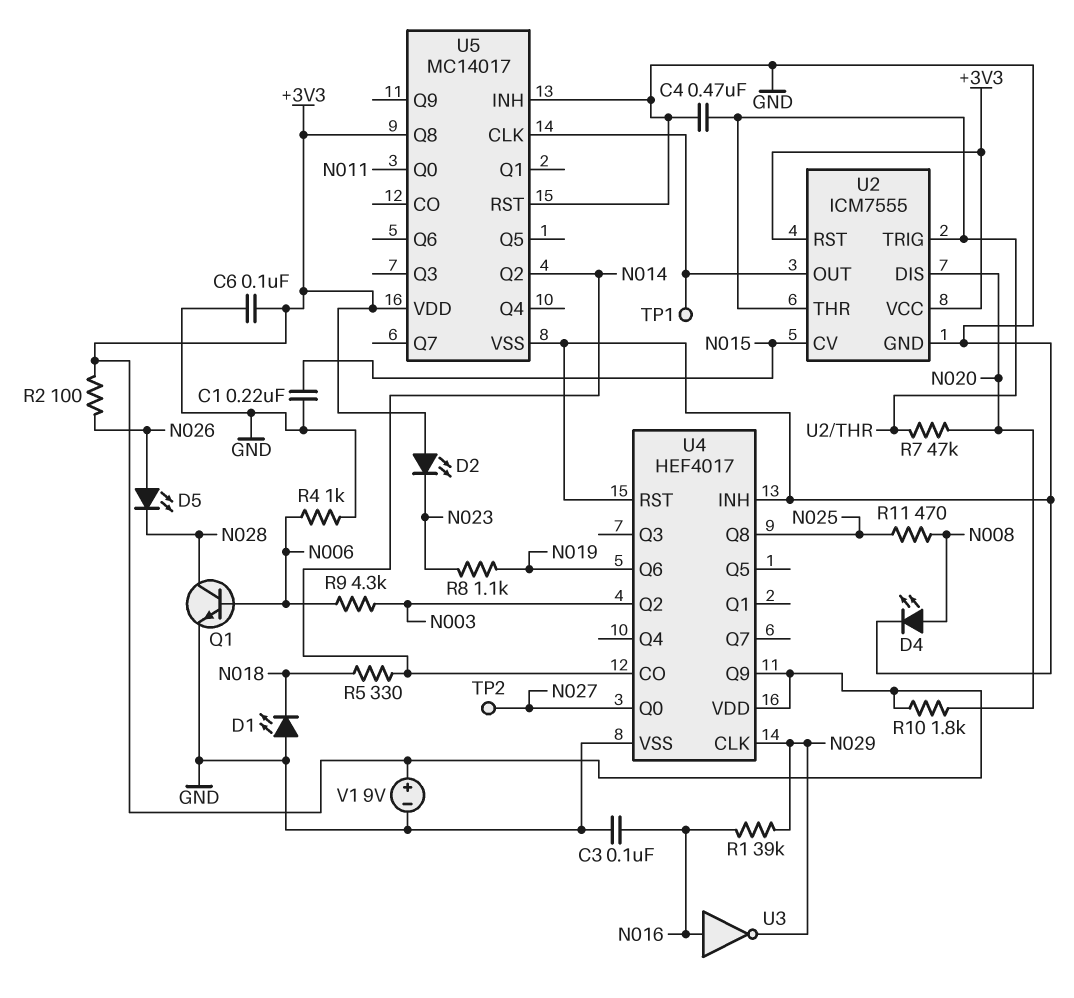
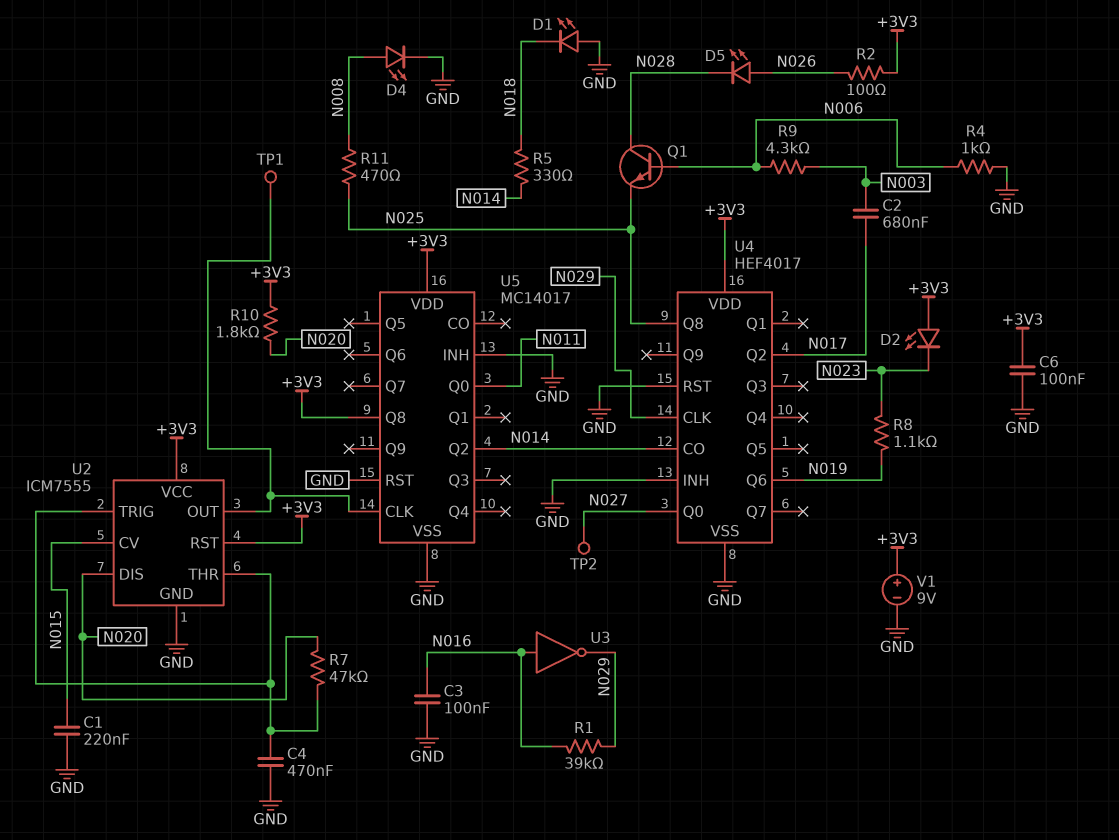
C2: none -> 680nF (N003, N017)
Q1: NPN (B N006, C N028, E GND) -> NPN (B N006, C N028, E N025)
U4 pin Q2: N003 -> N017
U4 pin Q9: +3V3 -> none

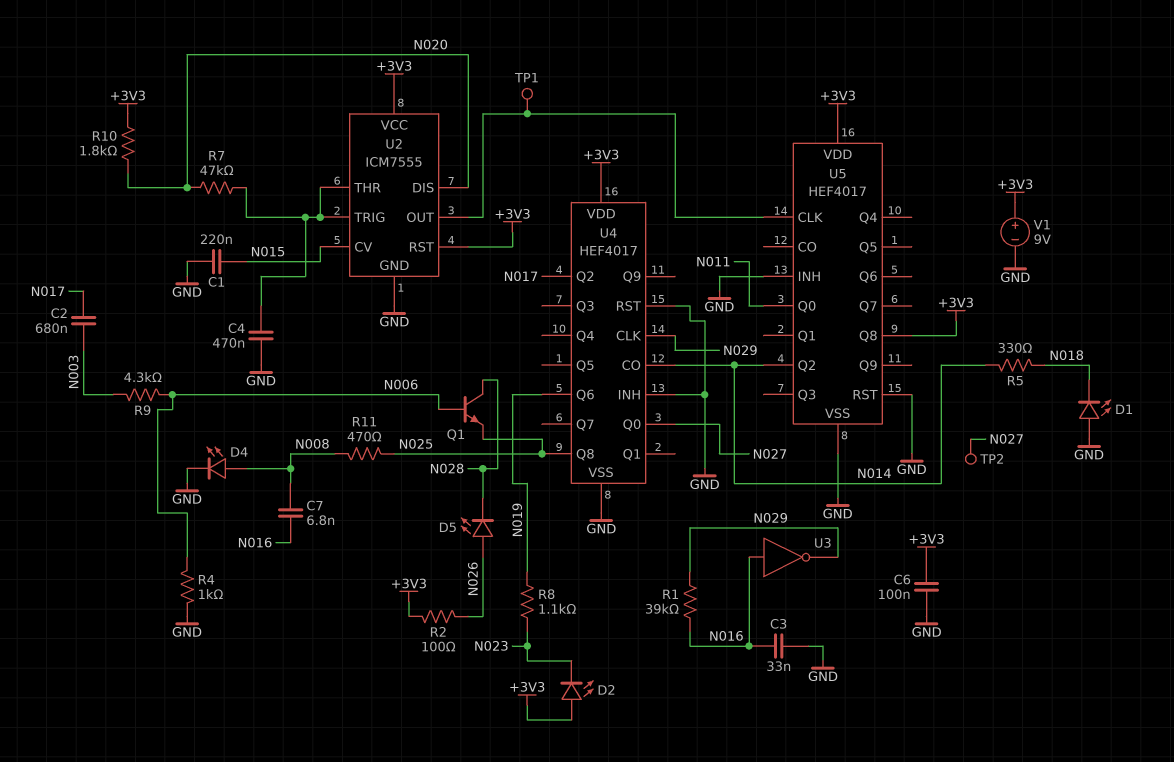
C3: 100nF (GND, N016) -> 33nF (GND, N016)
C7: none -> 6.8nF (N008, N016)
U5: MC14017 -> HEF4017

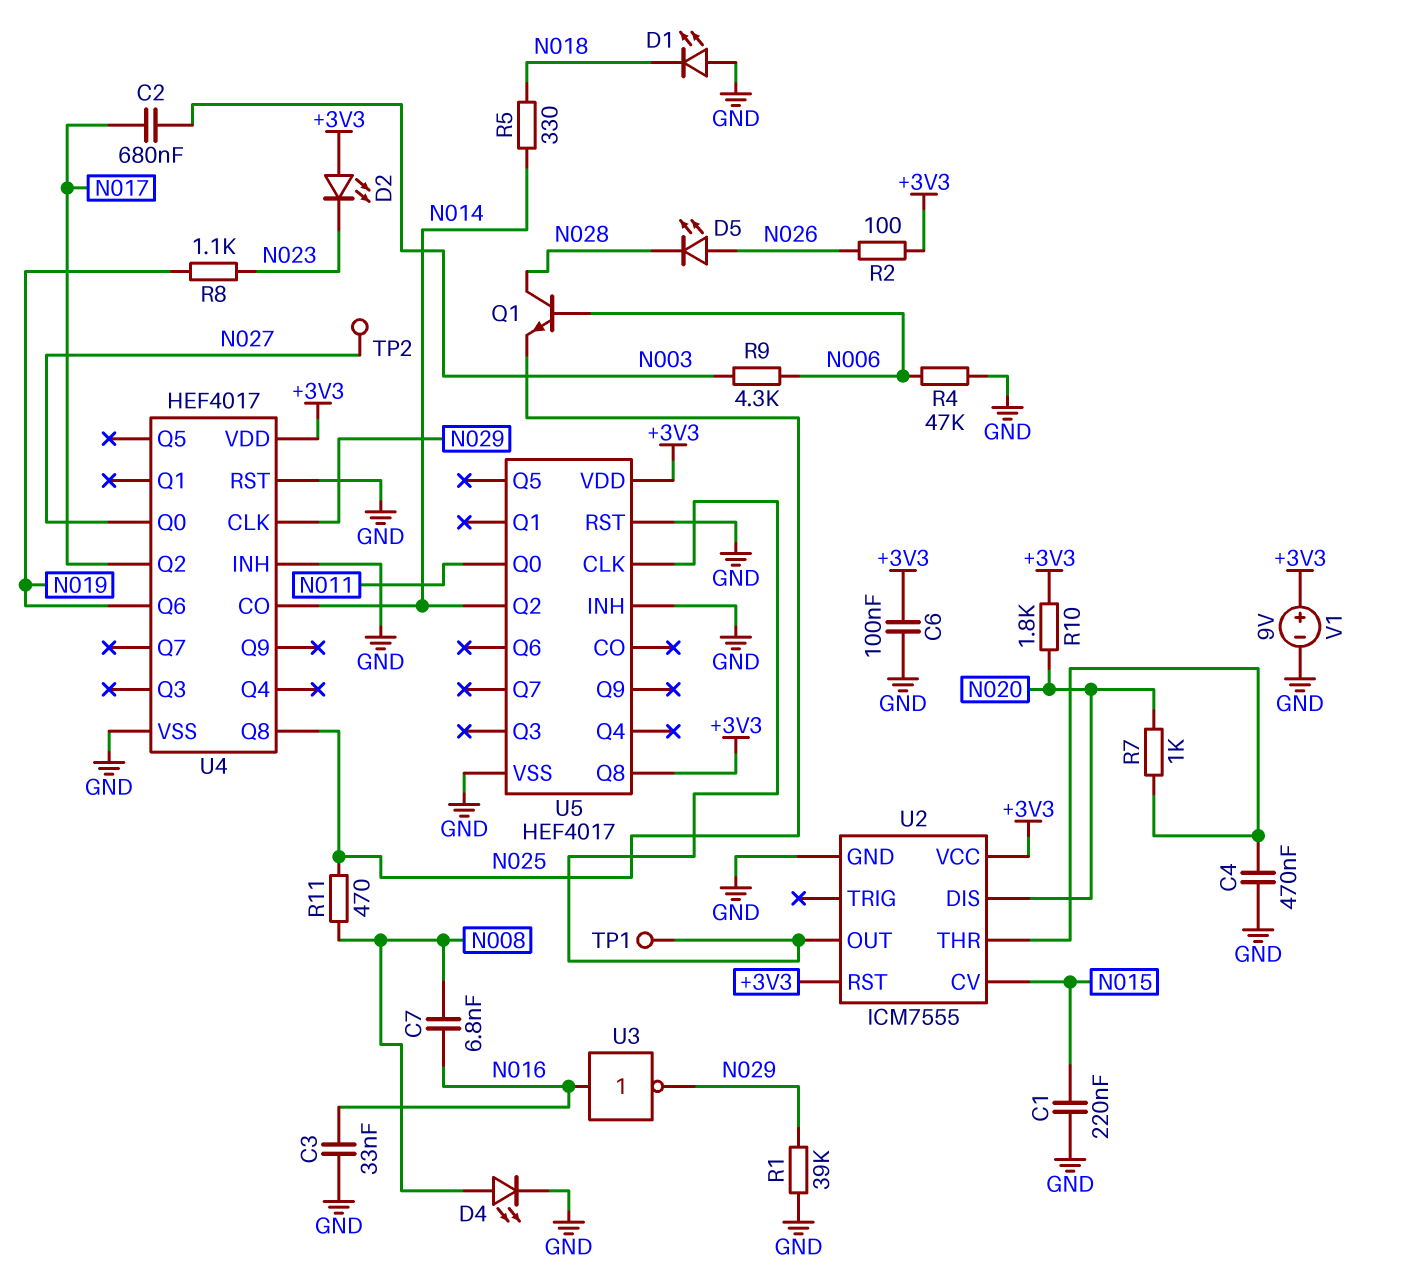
R1: 39k (N016, N029) -> 39k (GND, N029)
R4: 1k (GND, N006) -> 47k (GND, N006)
R7: 47k (N020, U2/THR) -> 1k (N020, U2/THR)
U2 pin TRIG: U2/THR -> none

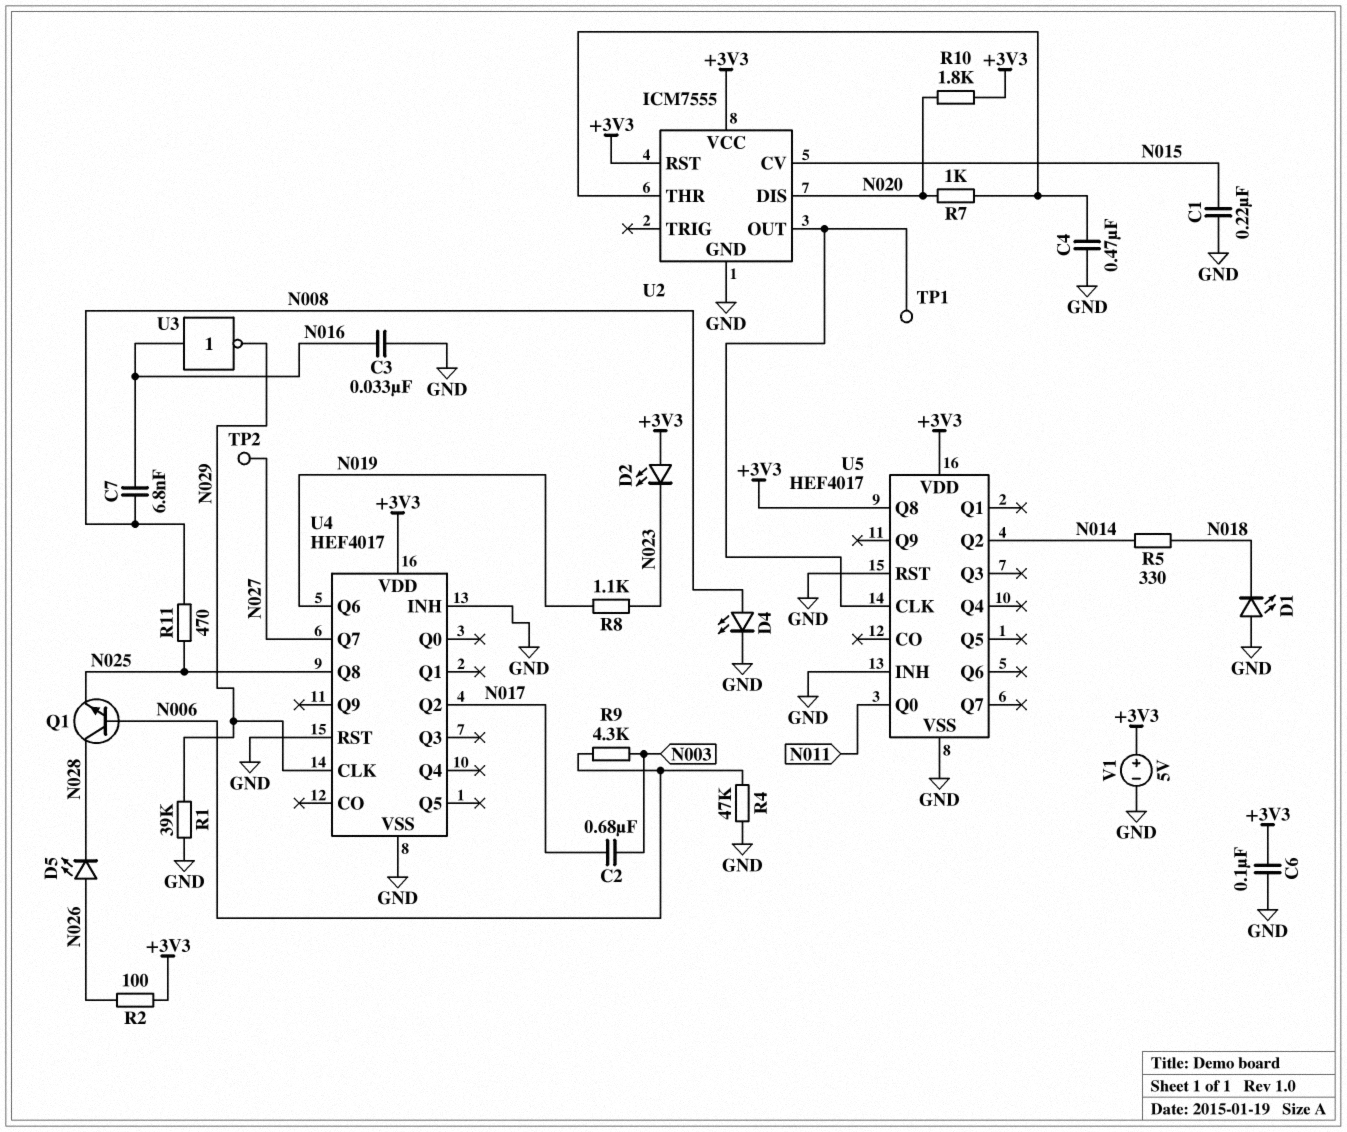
U4 pin CO: N014 -> none
U4 pin Q0: N027 -> none
U4 pin Q7: none -> N027
V1: 9V (plus +3V3, minus GND) -> 5V (plus +3V3, minus GND)

